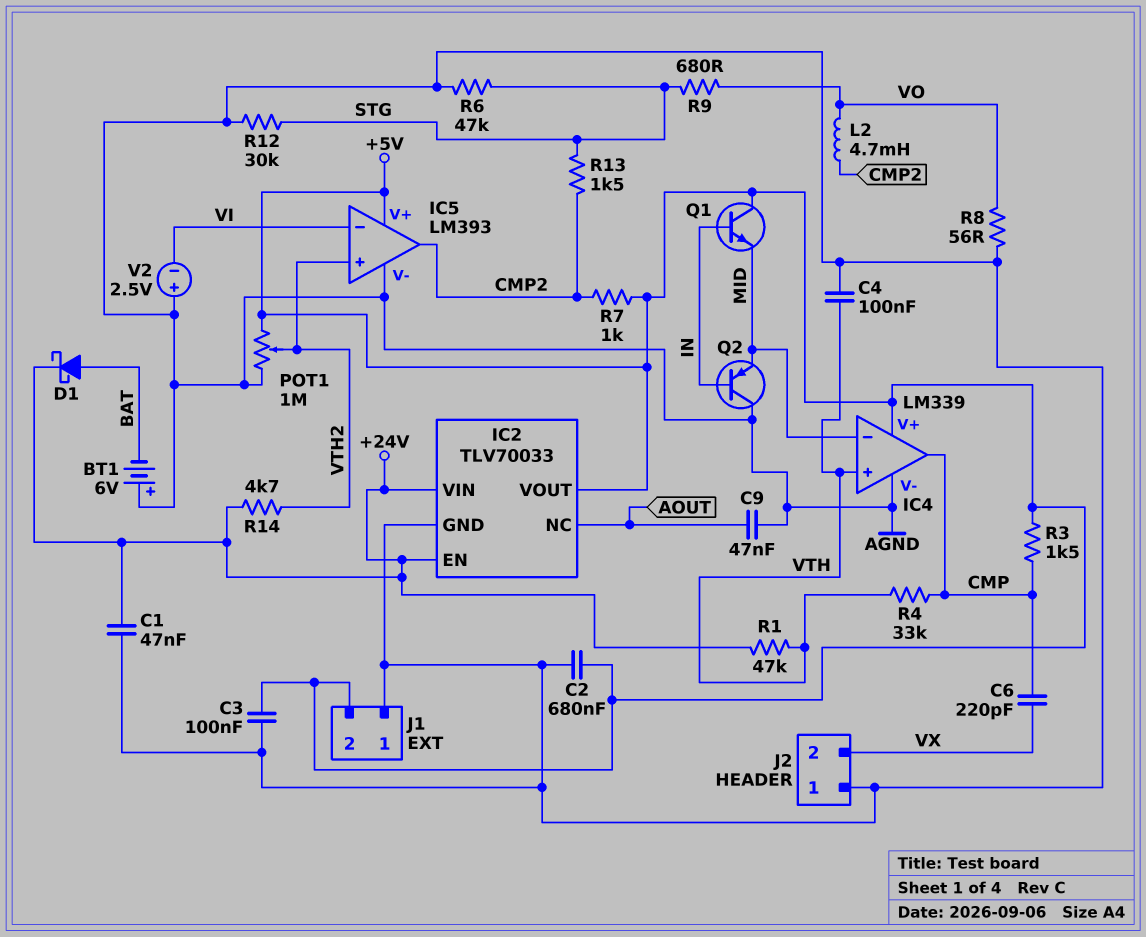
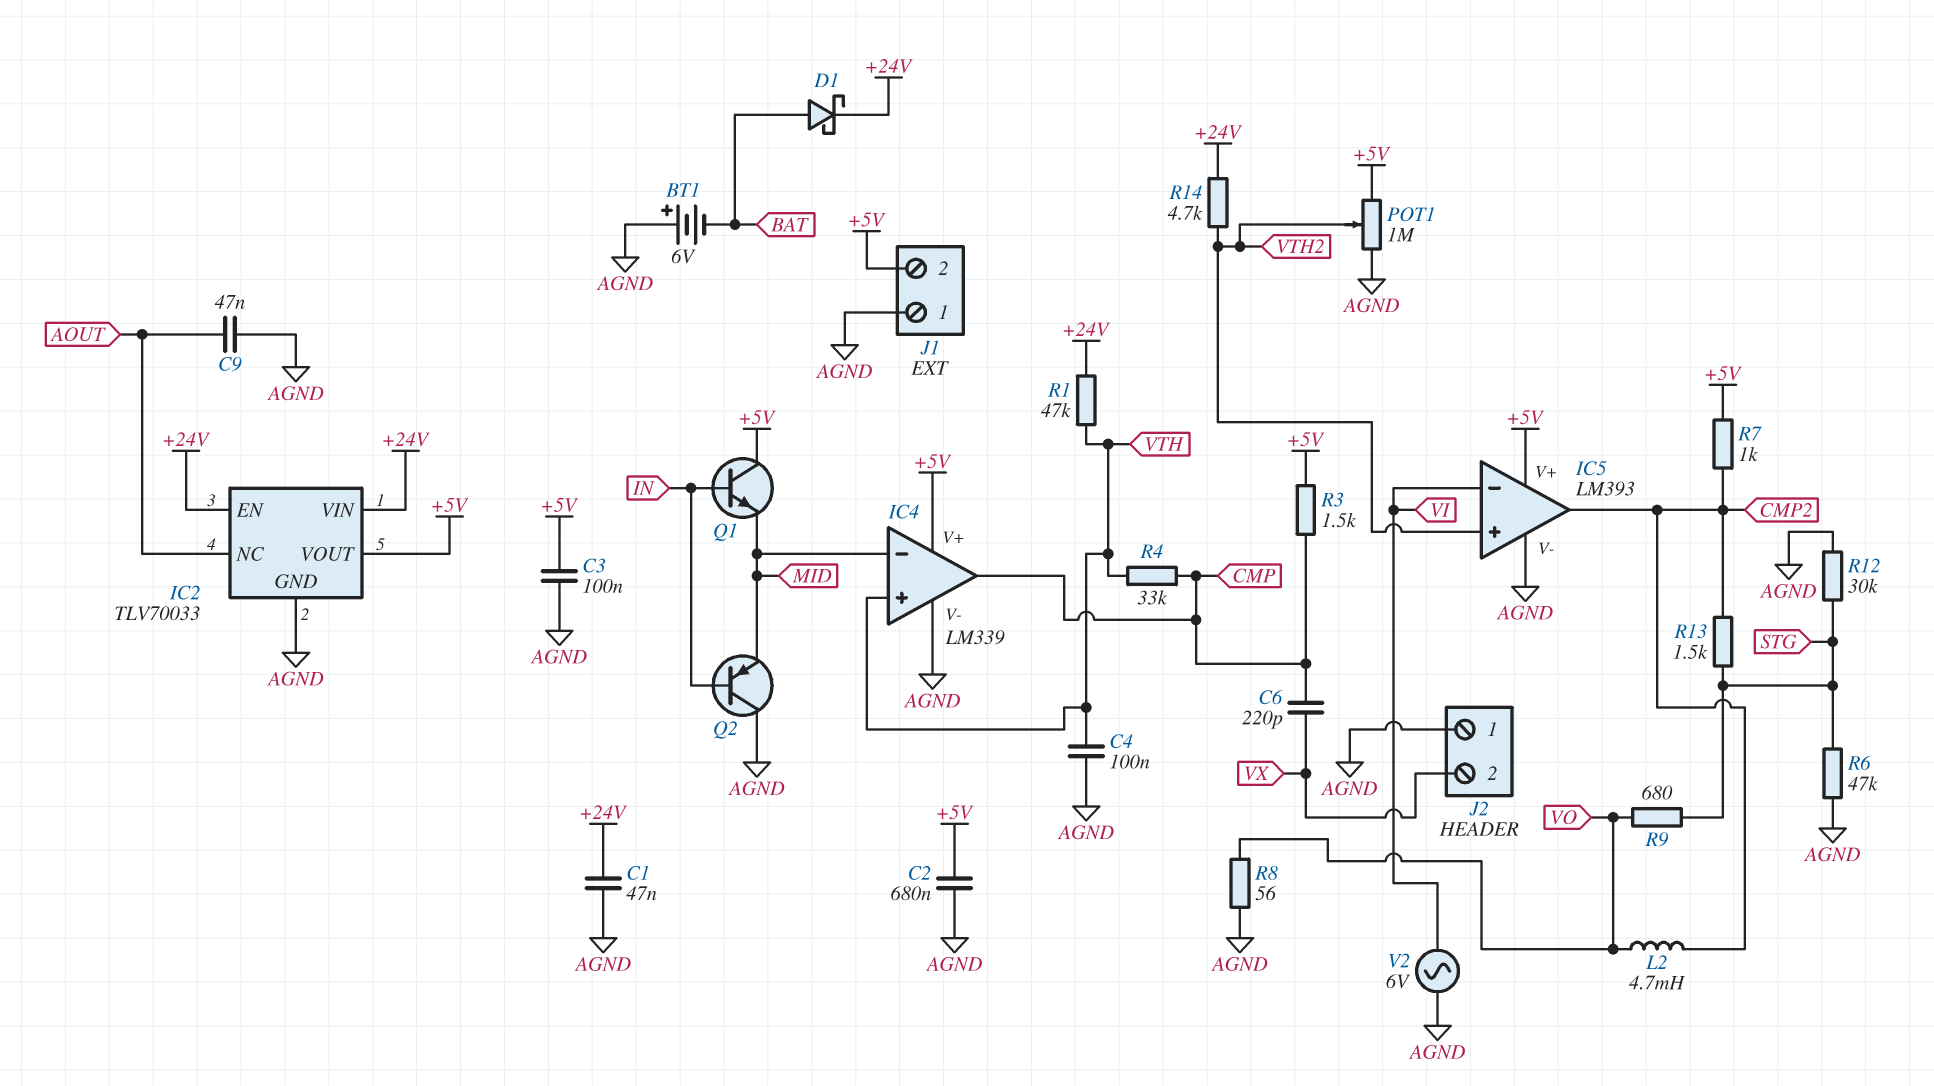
V2: 2.5V (plus AGND, minus VI) -> AC 6V (AGND, VI)

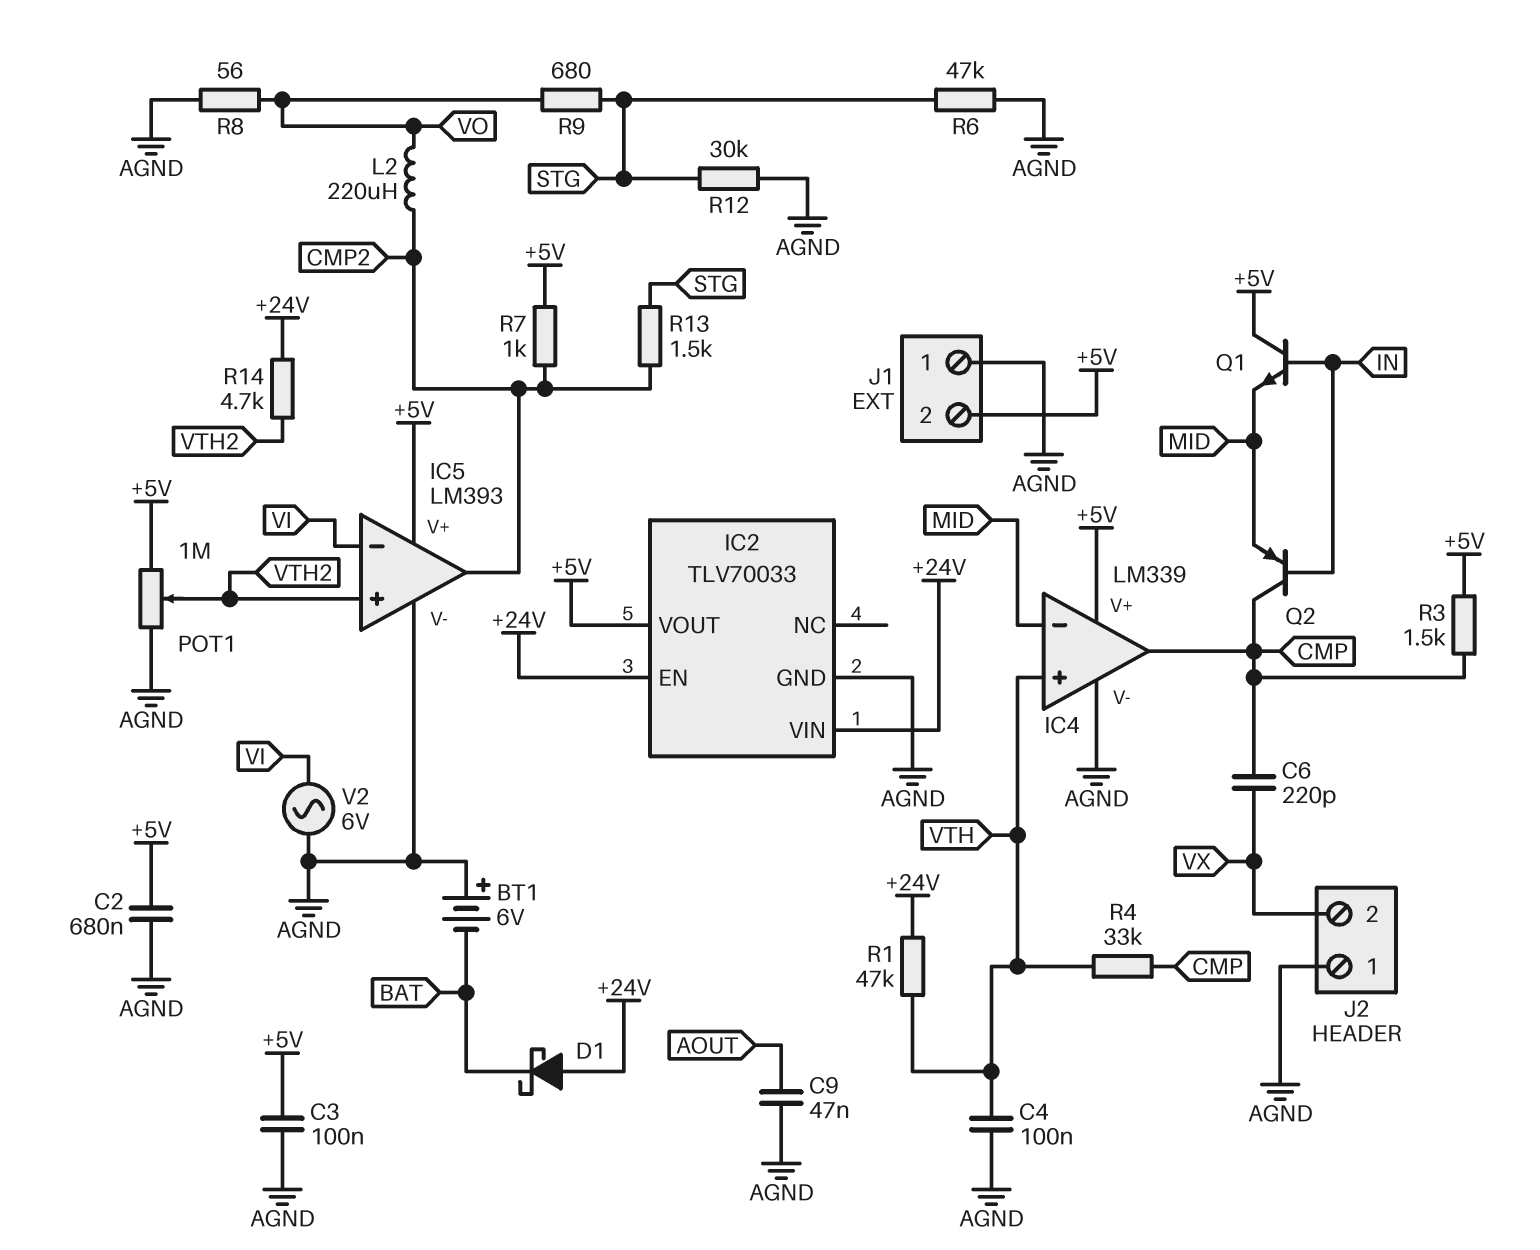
C1: 47nF (+24V, AGND) -> none
D1: schottky (A BAT, K +24V) -> schottky (A +24V, K BAT)
IC2 pin NC: AOUT -> none
L2: 4.7mH (CMP2, VO) -> 220uH (CMP2, VO)
Q2: PNP (B IN, C AGND, E MID) -> PNP (B IN, C CMP, E MID)

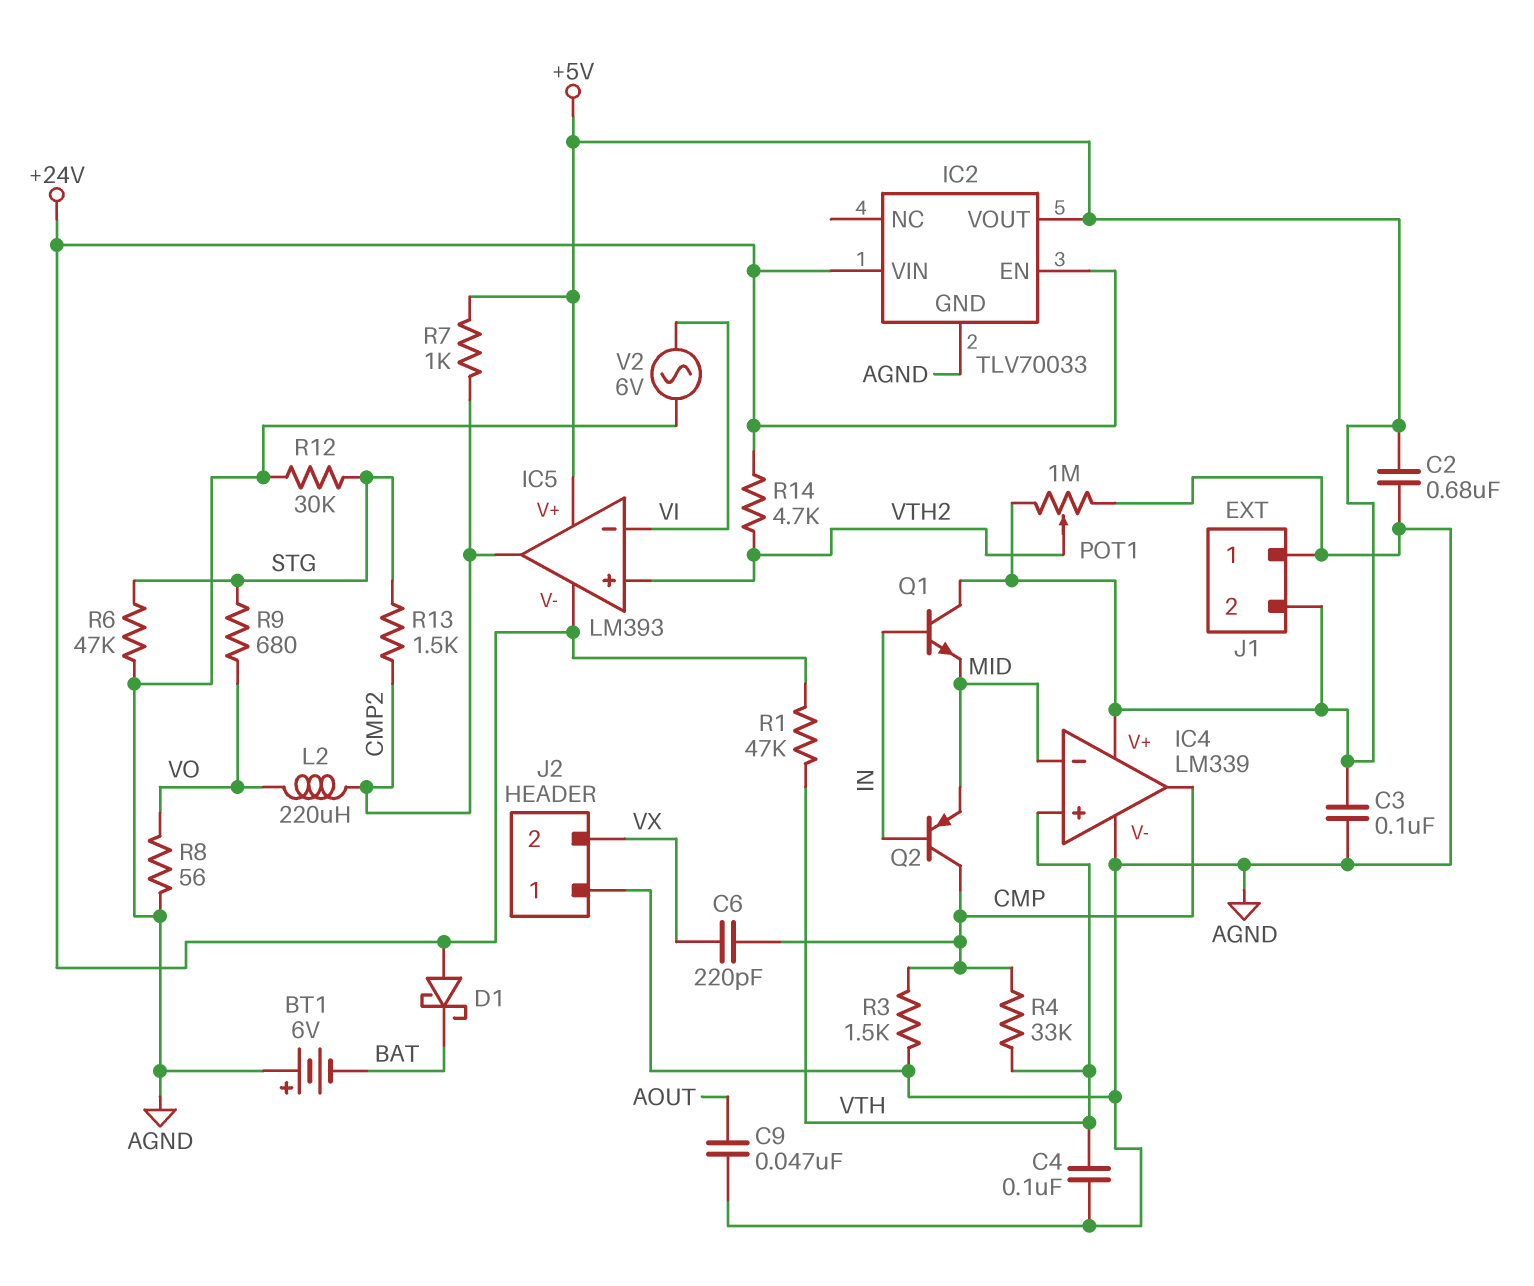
IC5 pin V-: AGND -> +24V
R3: 1.5k (+5V, CMP) -> 1.5k (AGND, CMP)

